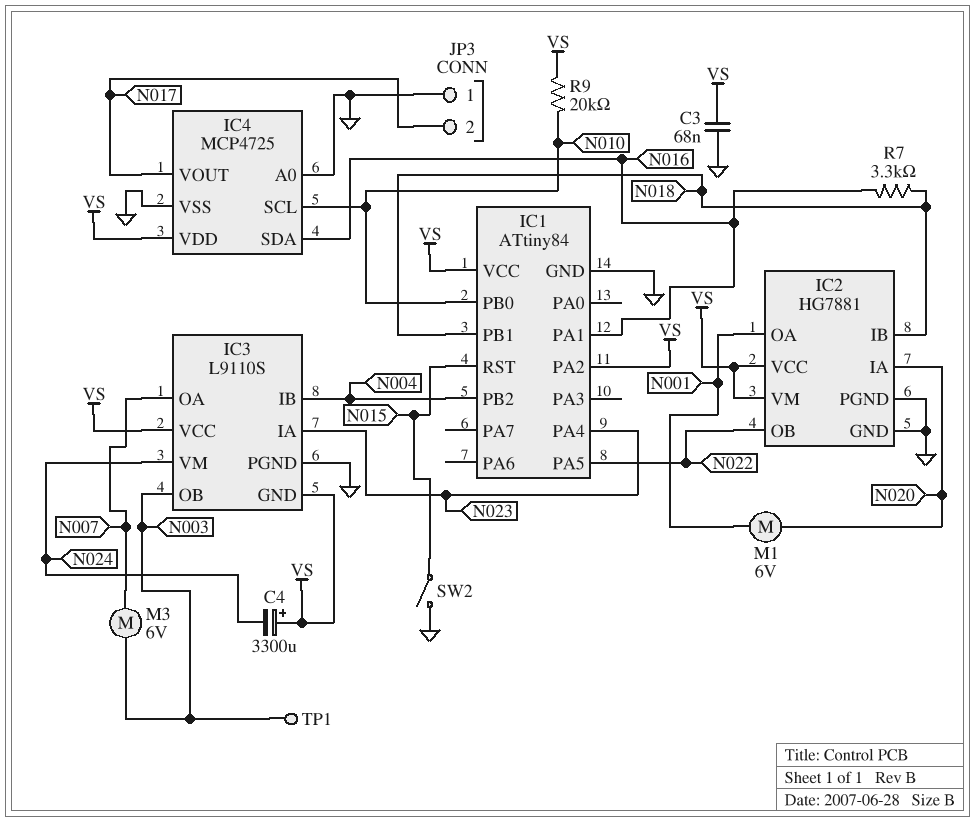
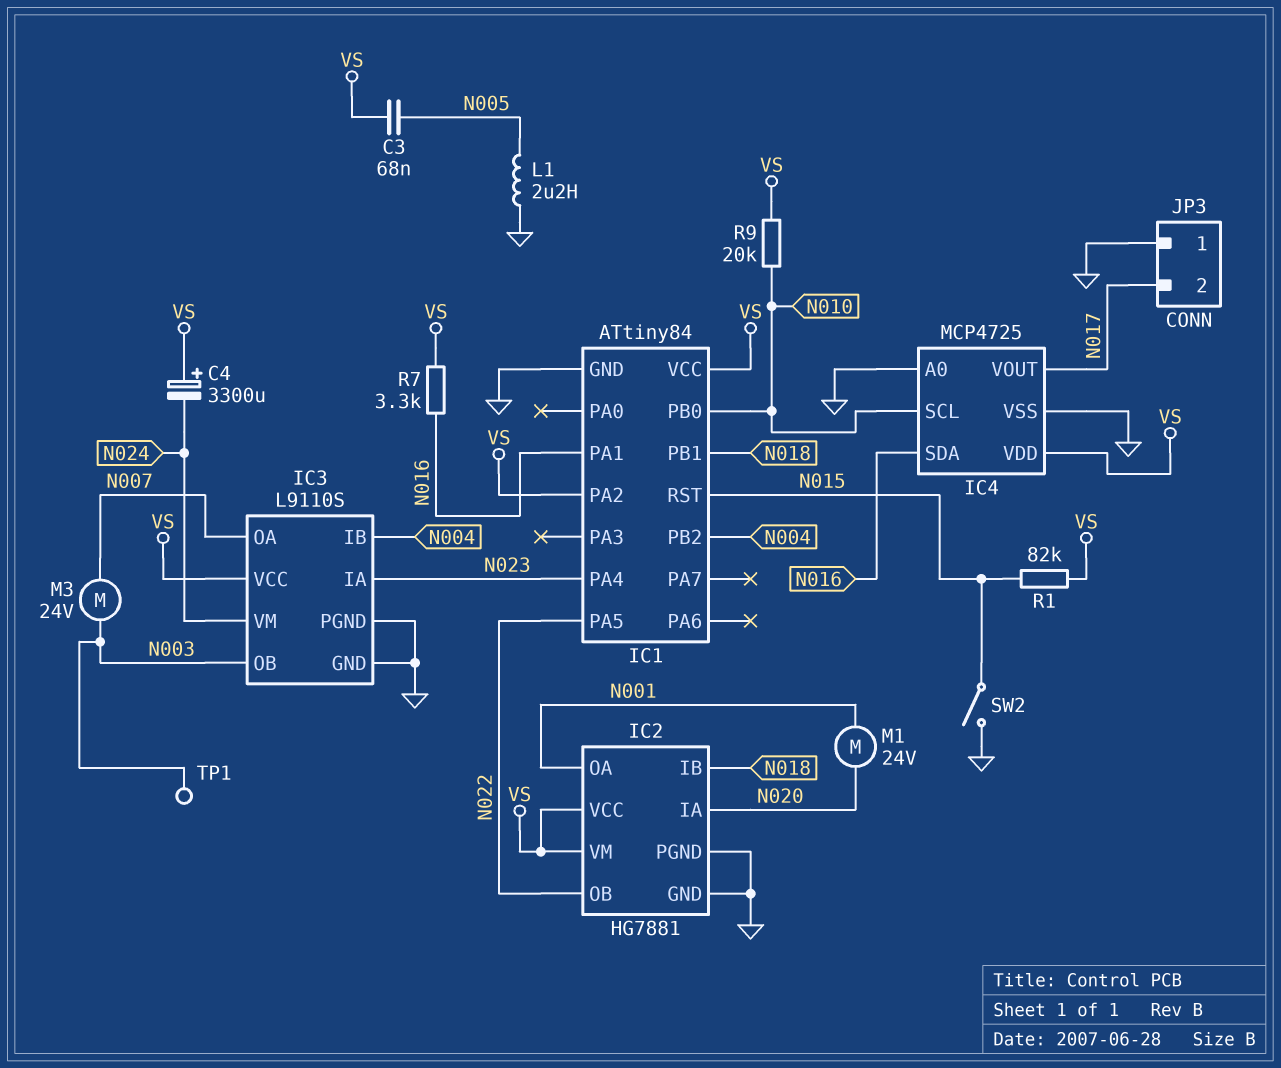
C3: 68nF (GND, VS) -> 68nF (N005, VS)
IC3 pin GND: VS -> GND
L1: none -> 2.2uH (GND, N005)
M1: motor 6V (N001, N020) -> motor 24V (N001, N020)
M3: motor 6V (N003, N007) -> motor 24V (N003, N007)
R1: none -> 82k (N015, VS)
R7: 3.3k (N016, N018) -> 3.3k (N016, VS)

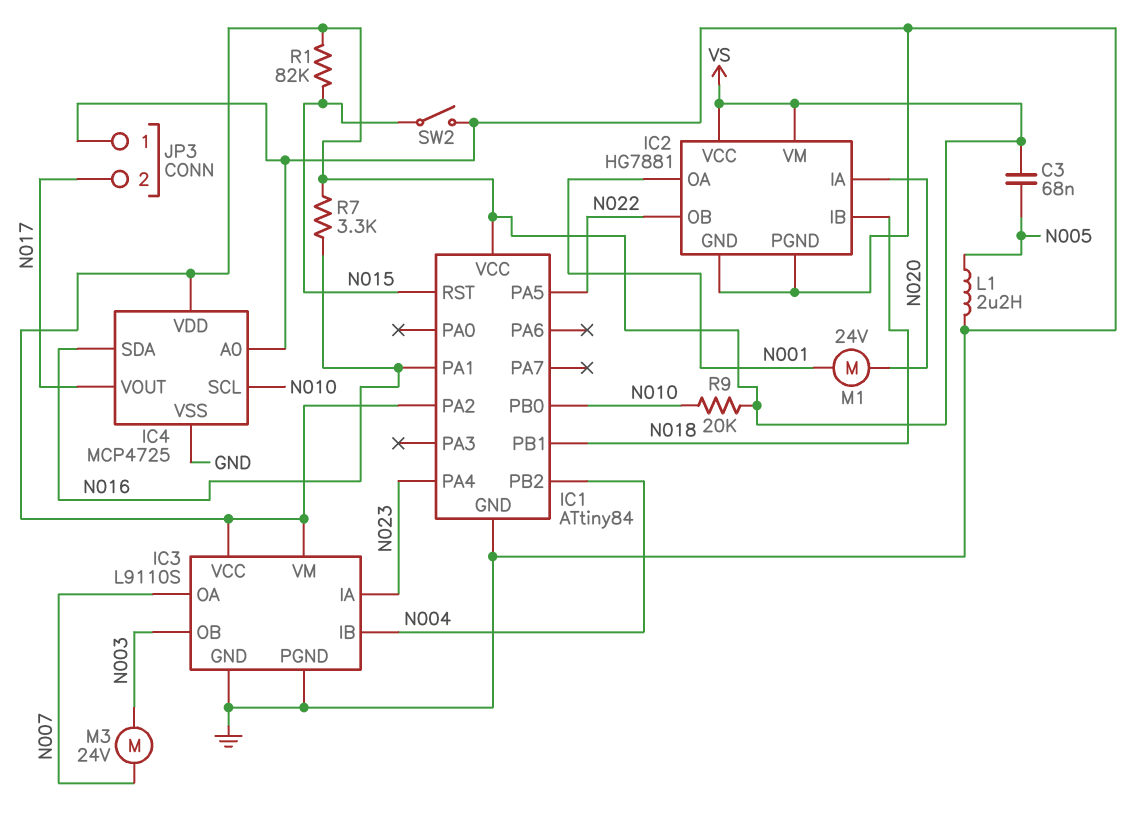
C4: 3300uF (plus VS, minus N024) -> none
IC3 pin VM: N024 -> VS
TP1: test point (N003) -> none

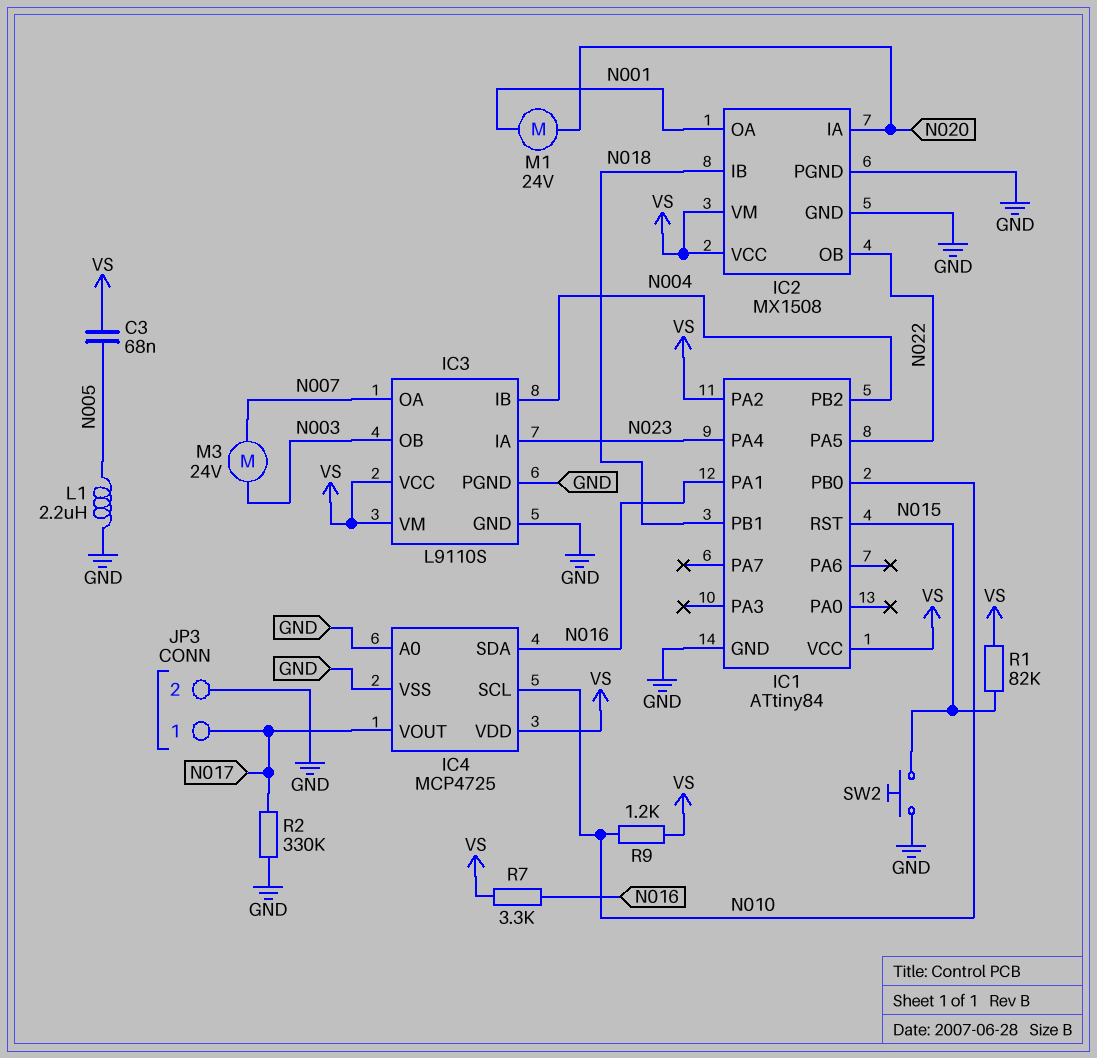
IC2: HG7881 -> MX1508
JP3 pin 1: GND -> N017
JP3 pin 2: N017 -> GND
R2: none -> 330k (GND, N017)
R9: 20k (N010, VS) -> 1.2k (N010, VS)
SW2: switch (GND, N015) -> button (GND, N015)

